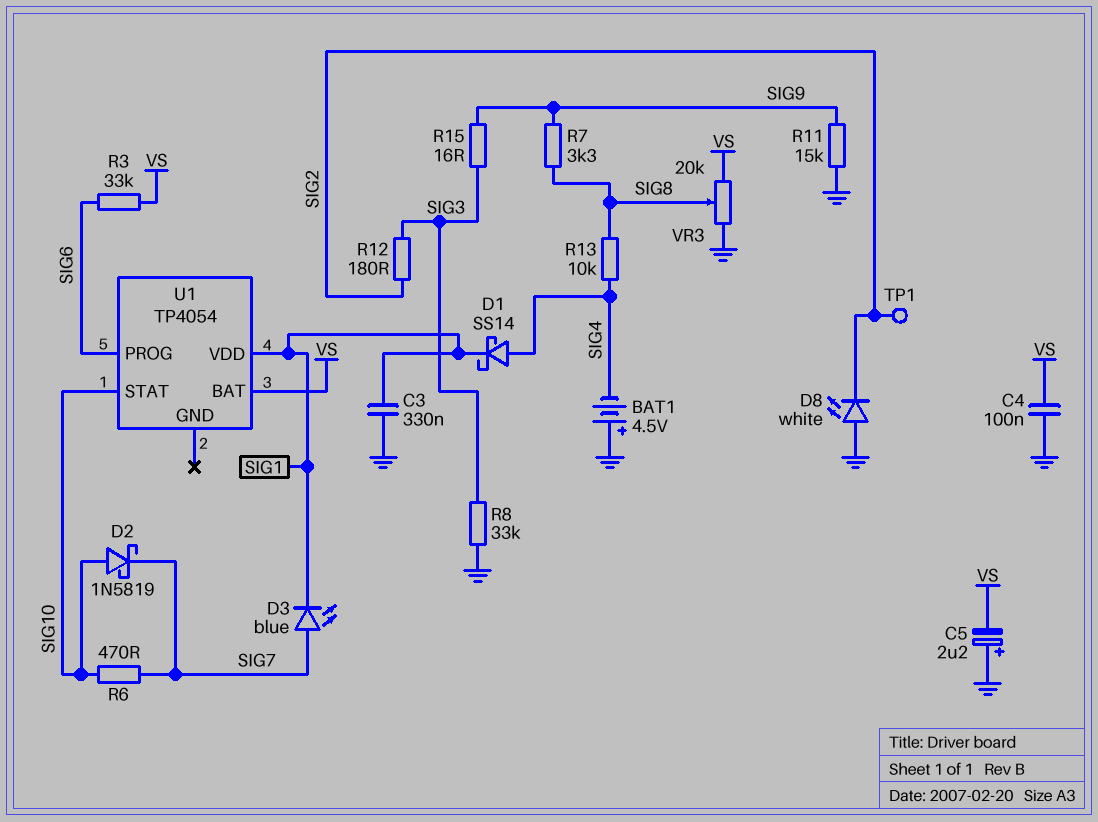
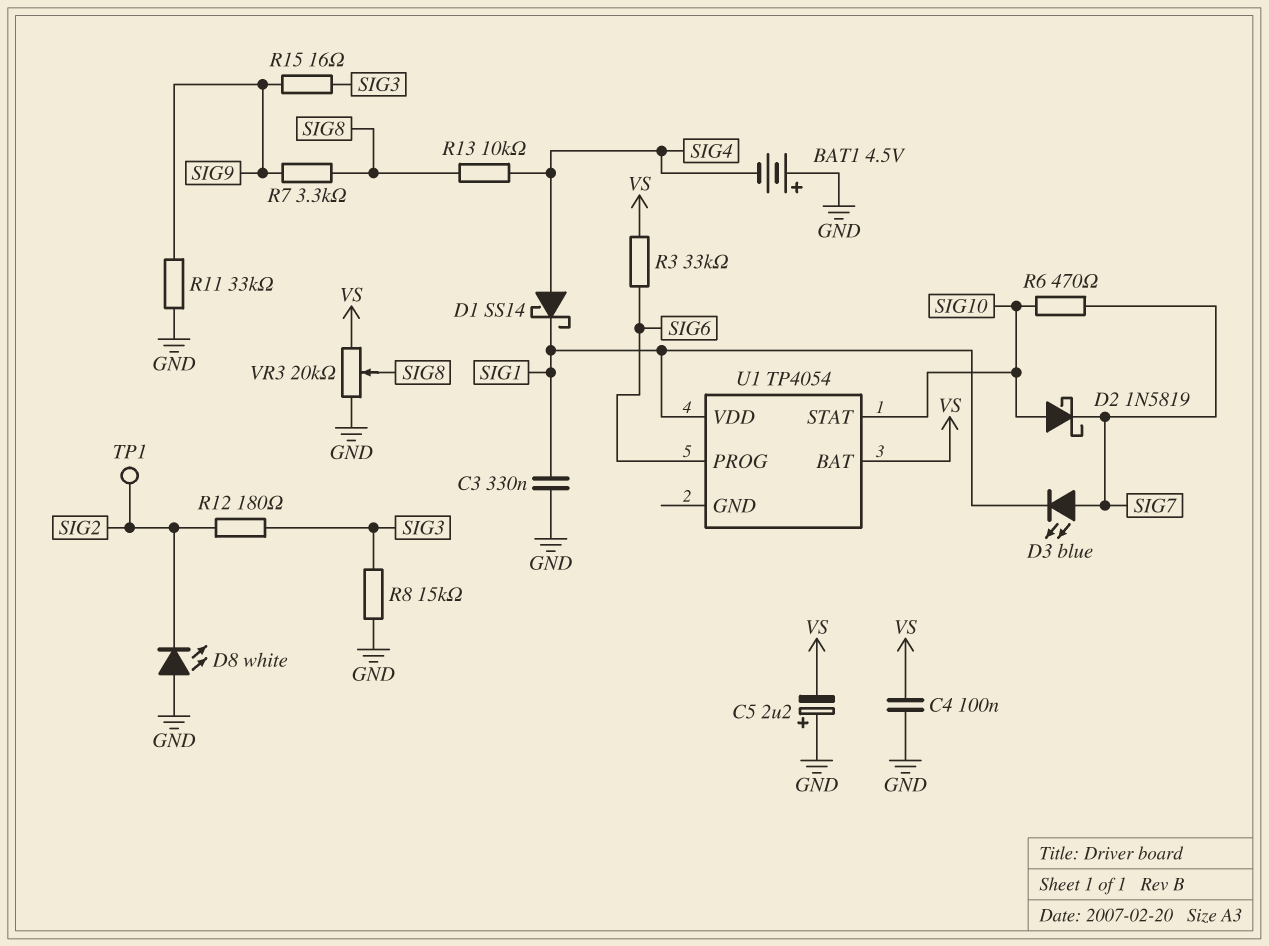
R8: 33k (GND, SIG3) -> 15k (GND, SIG3)
R11: 15k (GND, SIG9) -> 33k (GND, SIG9)

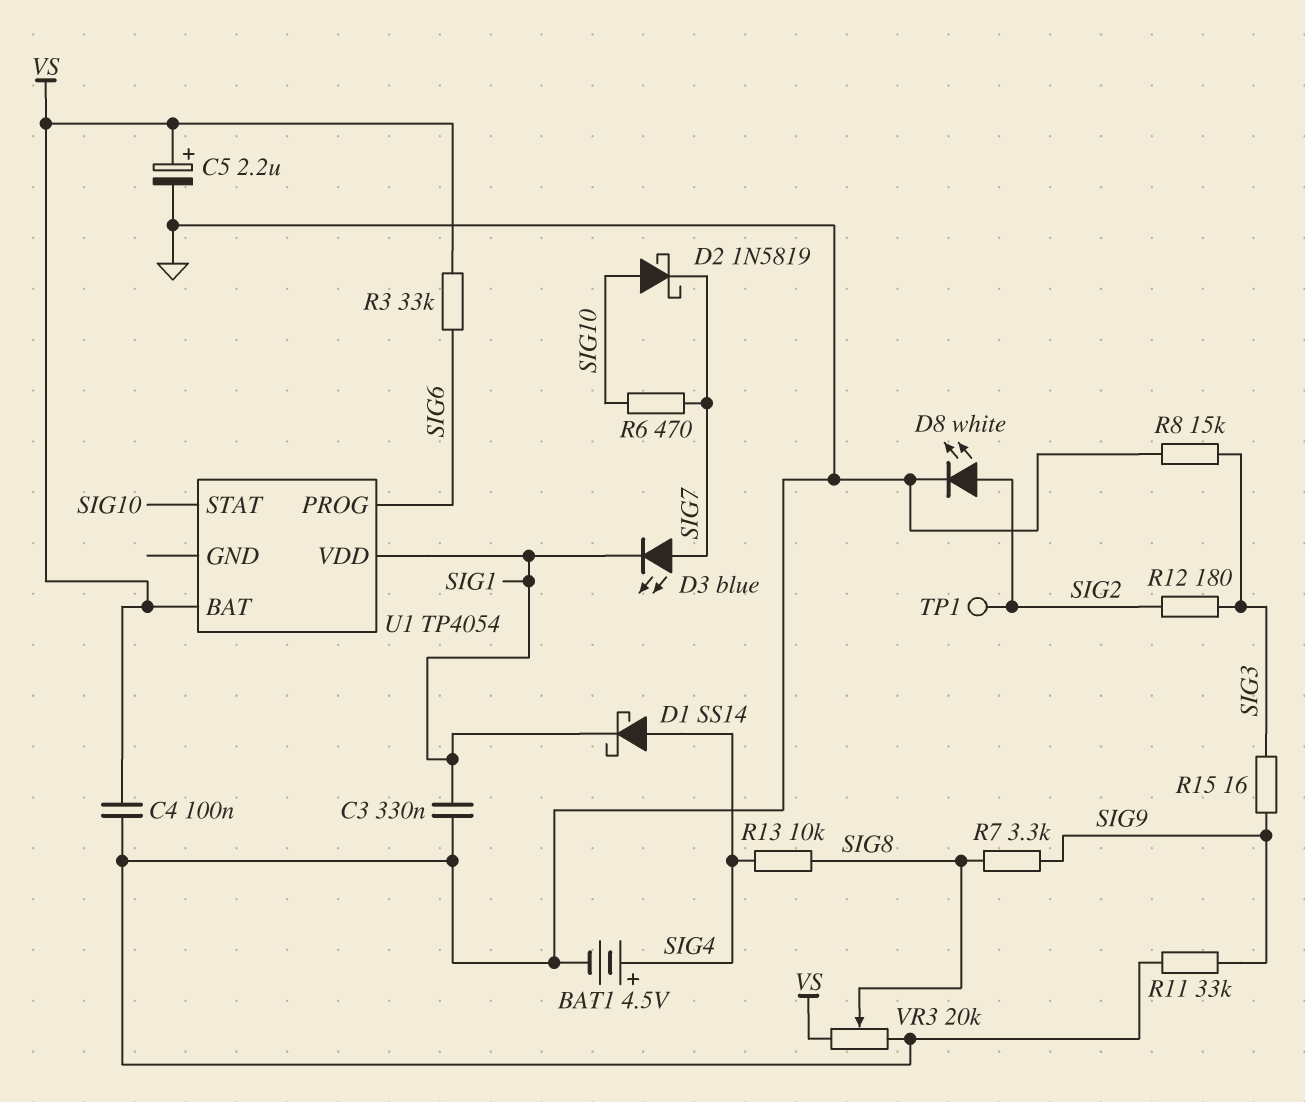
BAT1: 4.5V (plus GND, minus SIG4) -> 4.5V (plus SIG4, minus GND)
C5: 2.2uF (plus GND, minus VS) -> 2.2uF (plus VS, minus GND)
D8: LED white (A GND, K SIG2) -> LED white (A SIG2, K GND)

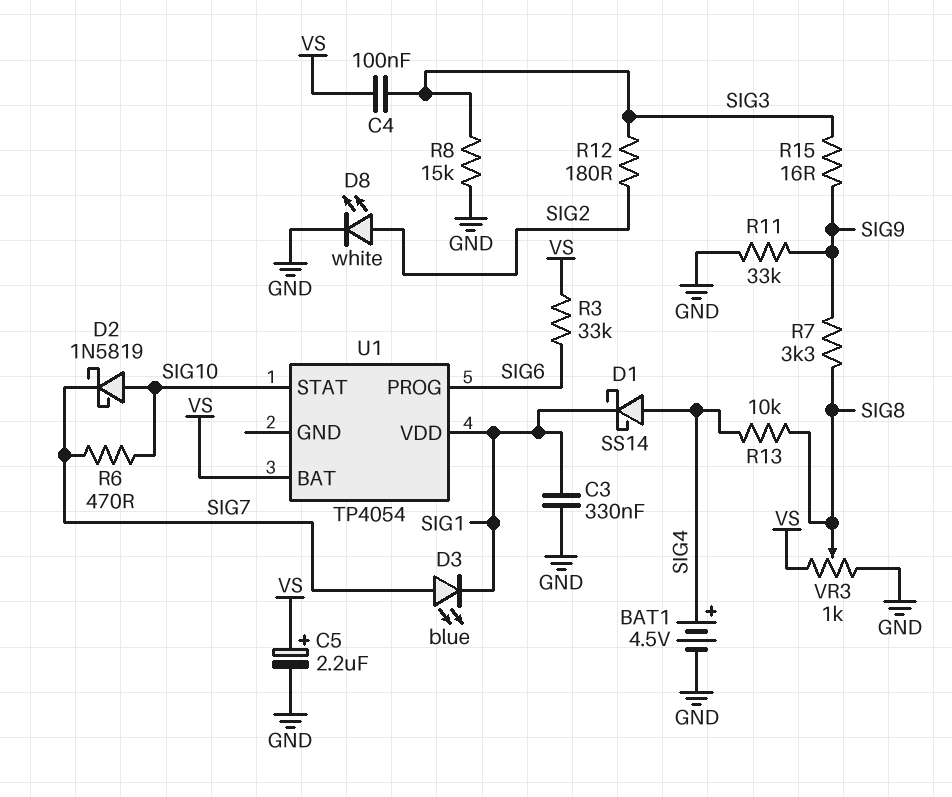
C4: 100nF (GND, VS) -> 100nF (SIG3, VS)
TP1: test point (SIG2) -> none
VR3: 20k (GND, VS, wiper SIG8) -> 1k (GND, VS, wiper SIG8)

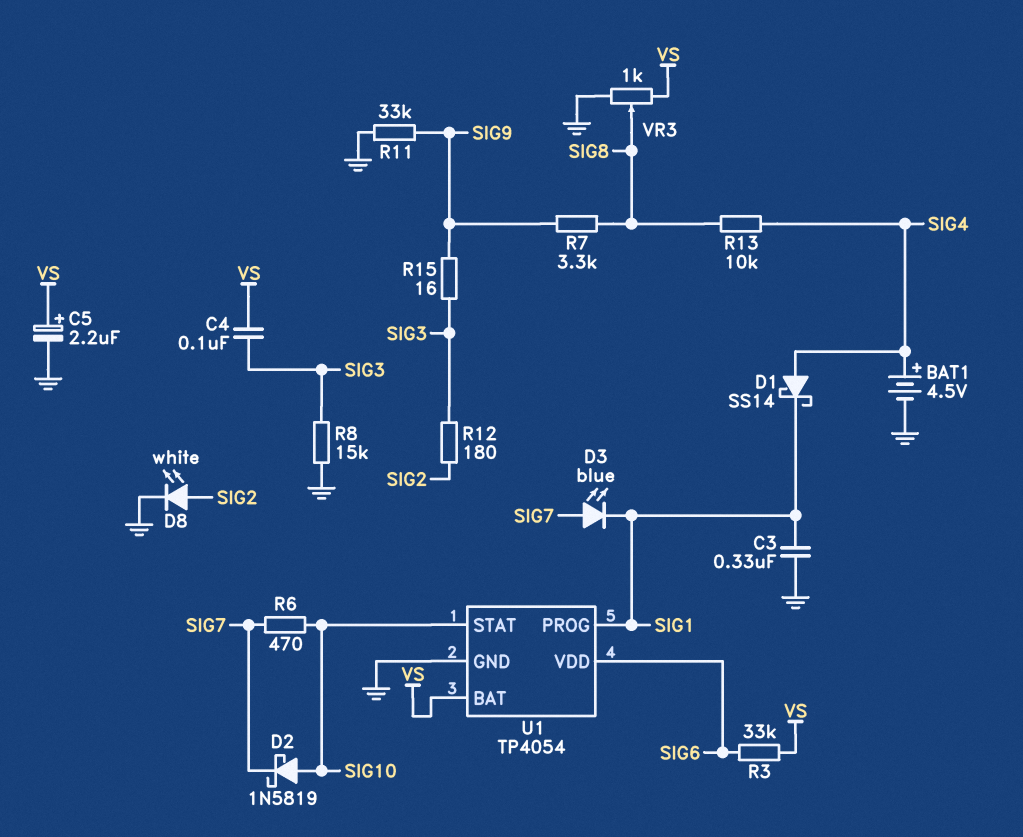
U1 pin GND: none -> GND
U1 pin PROG: SIG6 -> SIG1
U1 pin VDD: SIG1 -> SIG6

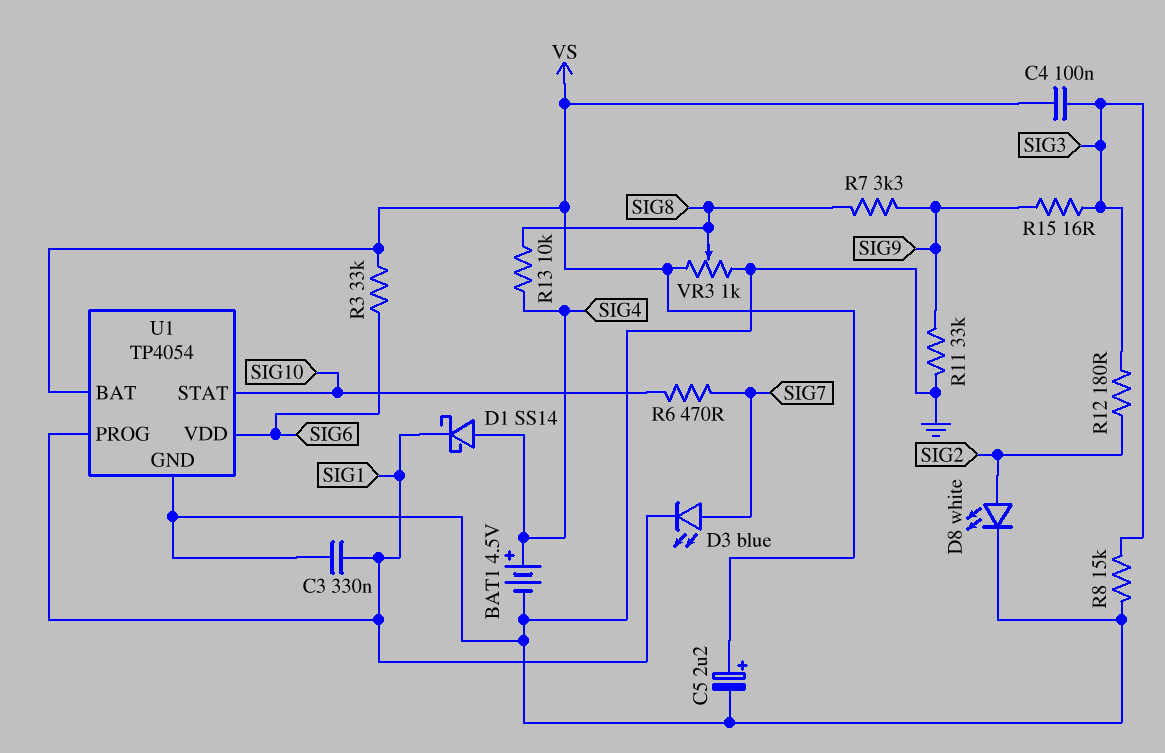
D2: schottky 1N5819 (A SIG10, K SIG7) -> none

